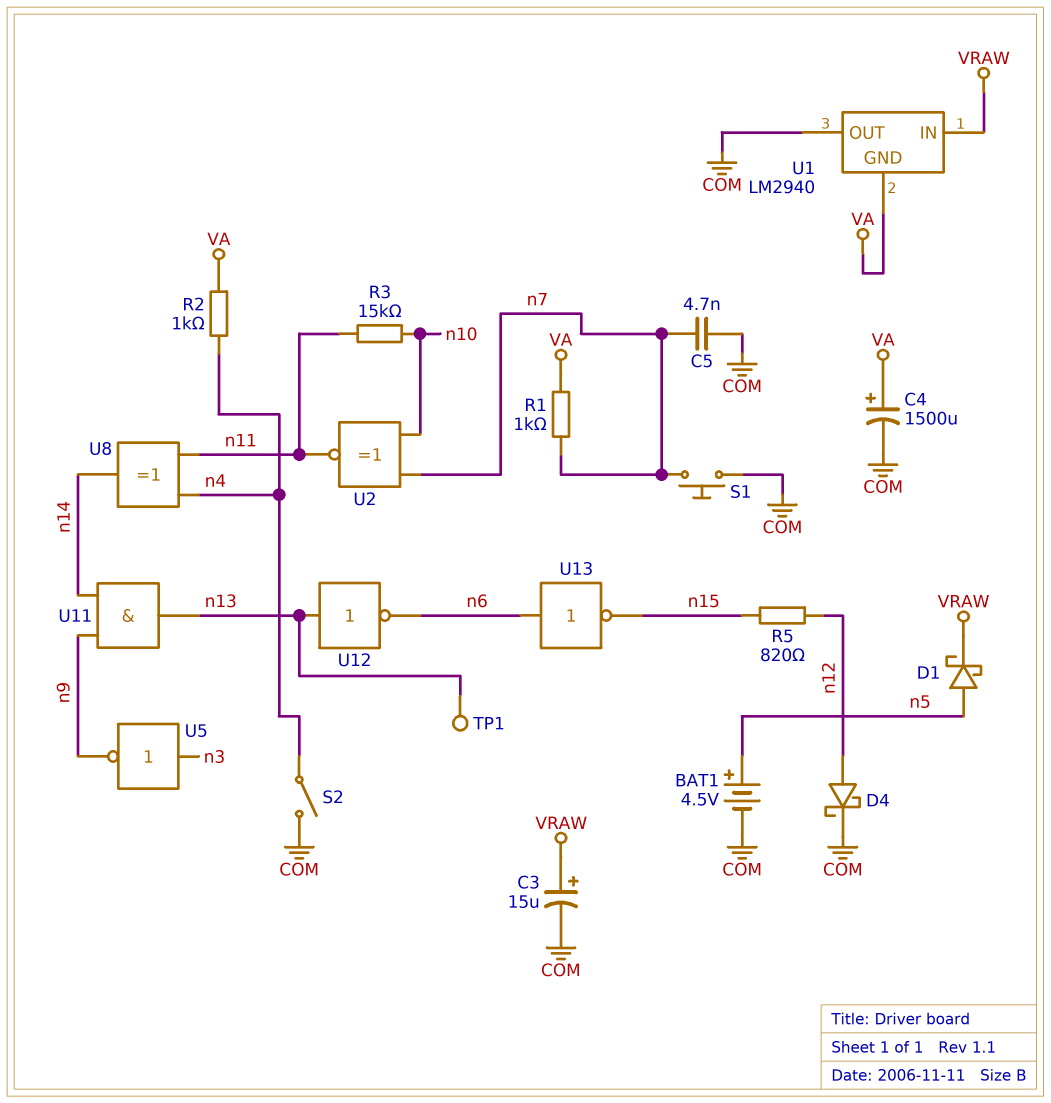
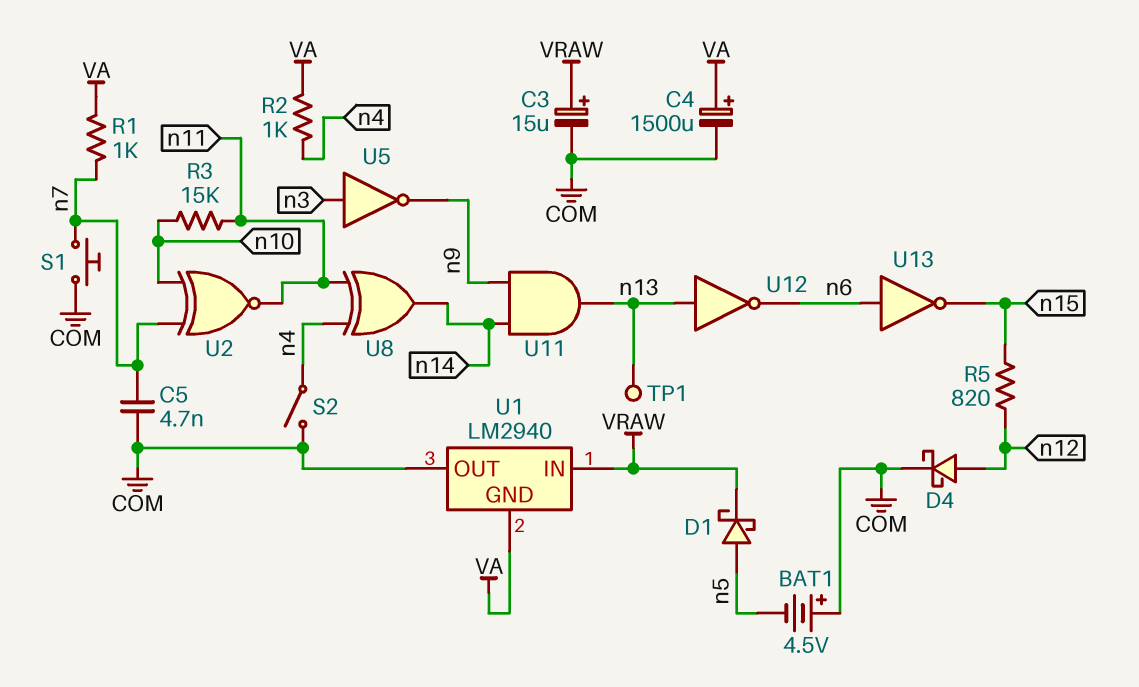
BAT1: 4.5V (plus n5, minus COM) -> 4.5V (plus COM, minus n5)

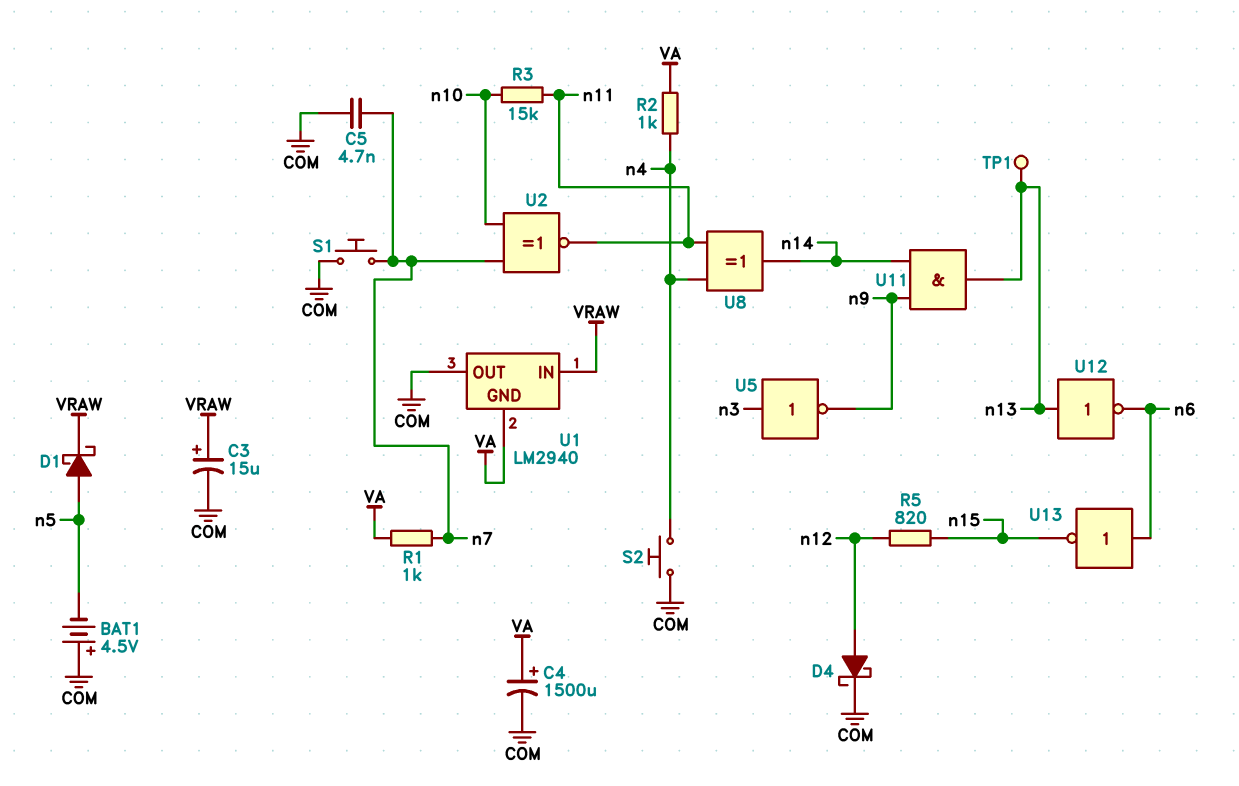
S2: switch (COM, n4) -> button (COM, n4)

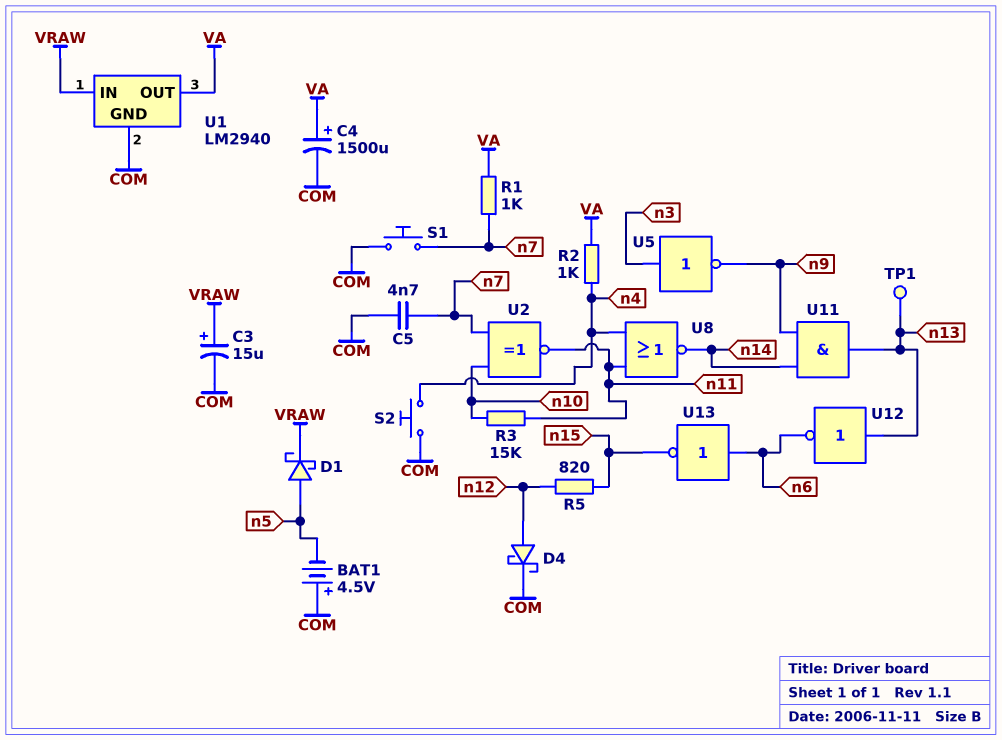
U1 pin GND: VA -> COM
U1 pin OUT: COM -> VA
U8: XOR (in n4, in n11, out n14) -> NOR (in n4, in n11, out n14)

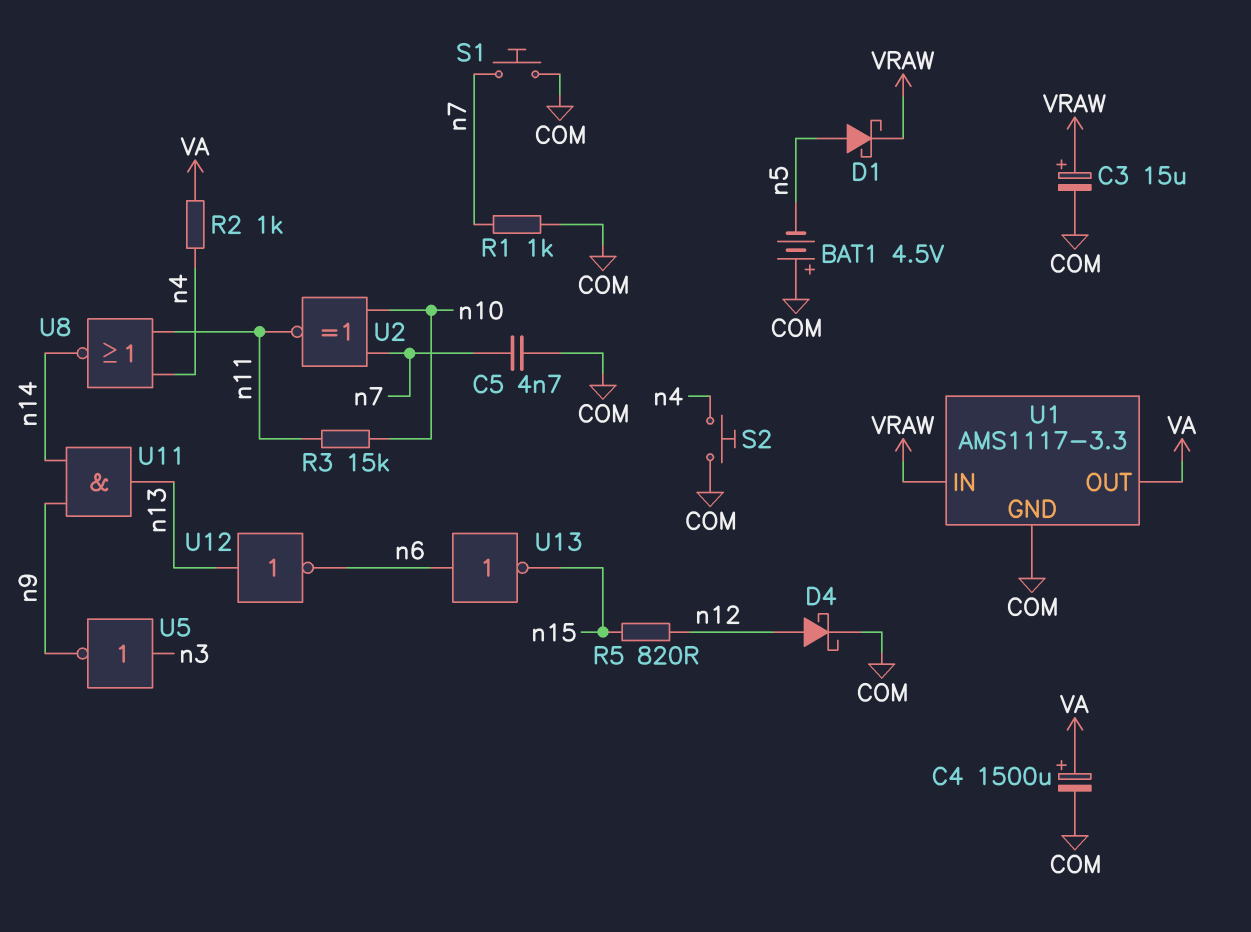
R1: 1k (VA, n7) -> 1k (COM, n7)
TP1: test point (n13) -> none
U1: LM2940 -> AMS1117-3.3

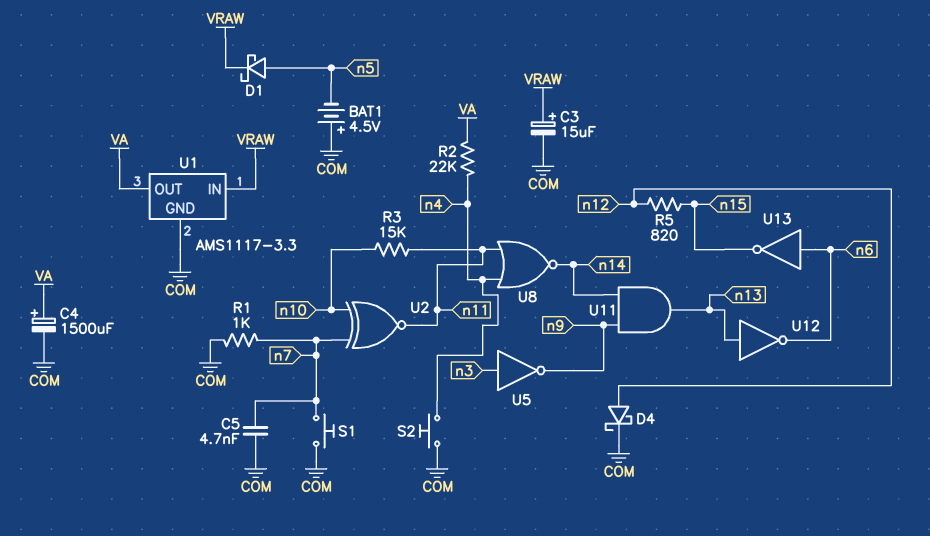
R2: 1k (VA, n4) -> 22k (VA, n4)

